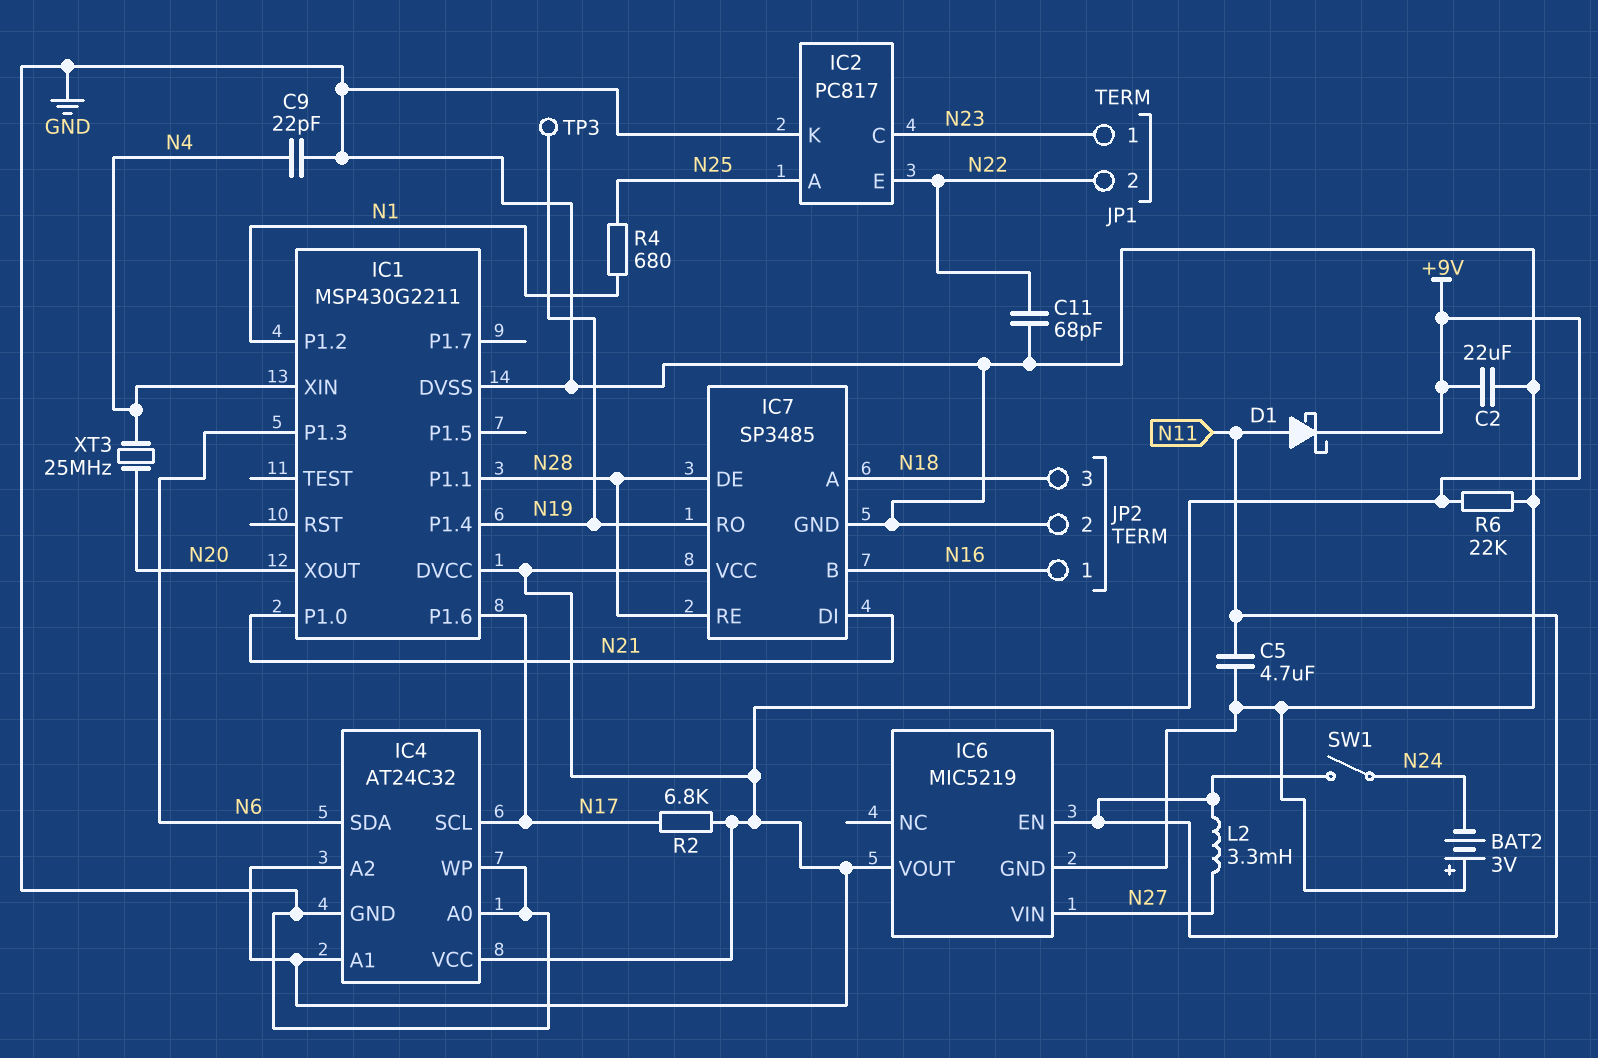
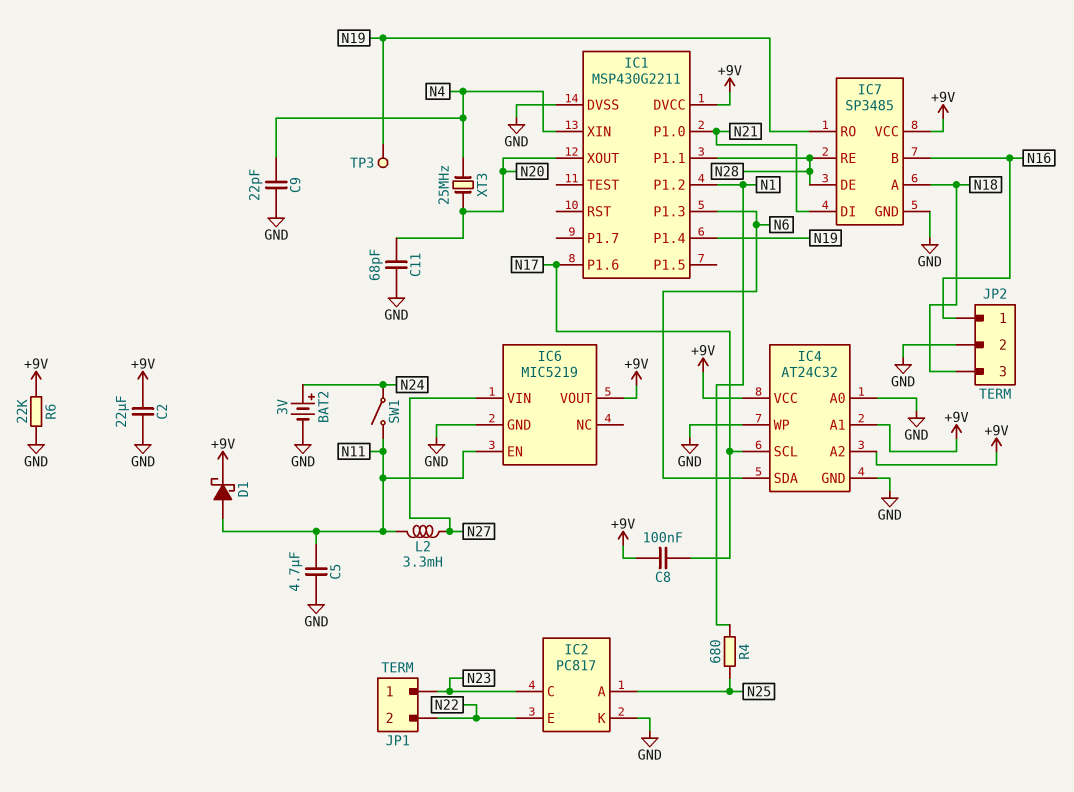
BAT2: 3V (plus GND, minus N24) -> 3V (plus N24, minus GND)
C8: none -> 100nF (+9V, N17)
C11: 68pF (GND, N22) -> 68pF (GND, N20)
R2: 6.8k (+9V, N17) -> none

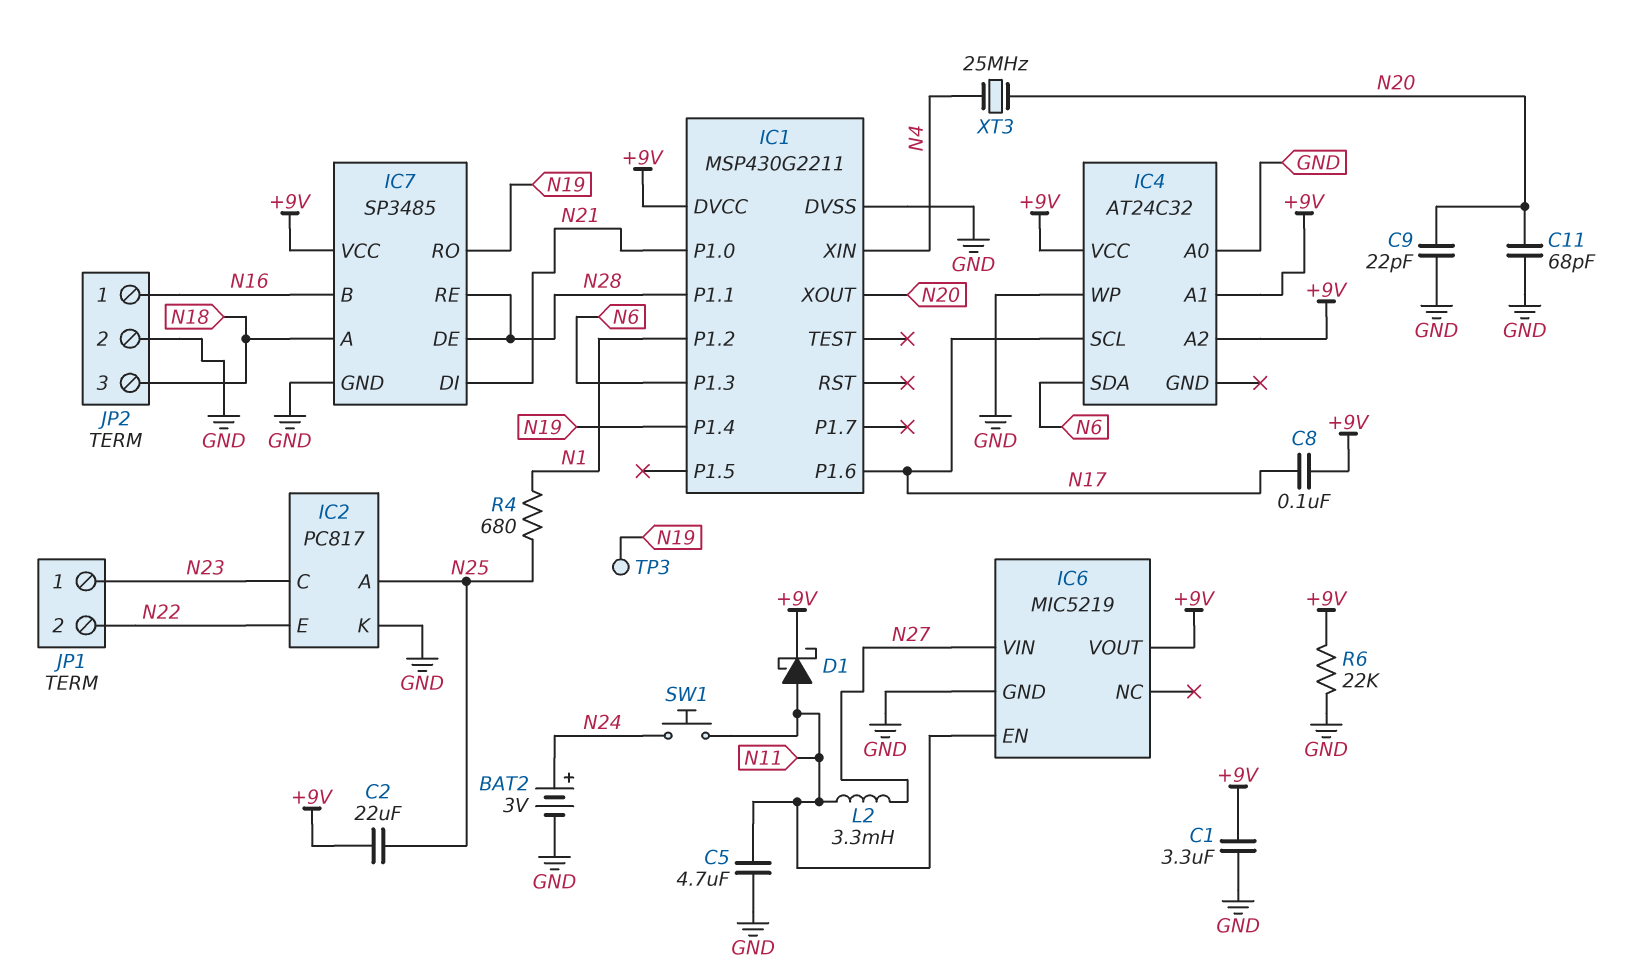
C1: none -> 3.3uF (+9V, GND)
C2: 22uF (+9V, GND) -> 22uF (+9V, N25)
C9: 22pF (GND, N4) -> 22pF (GND, N20)
IC4 pin GND: GND -> none
SW1: switch (N11, N24) -> button (N11, N24)

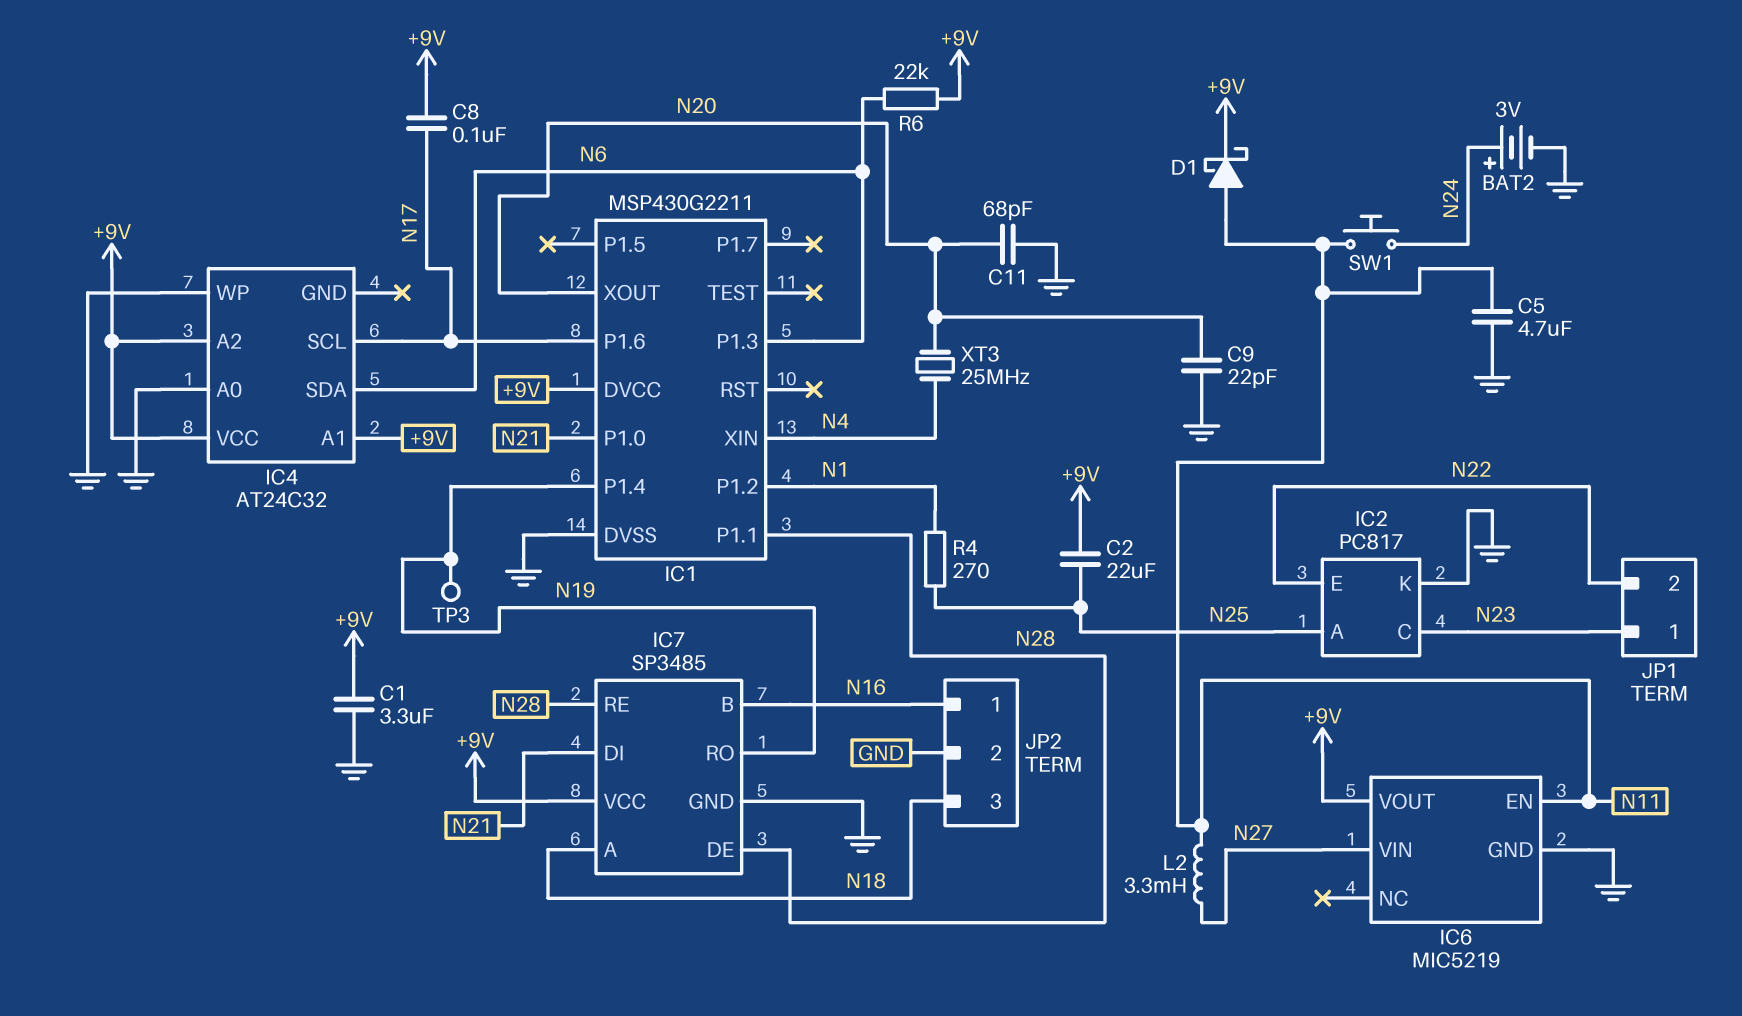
R4: 680 (N1, N25) -> 270 (N1, N25)
R6: 22k (+9V, GND) -> 22k (+9V, N6)

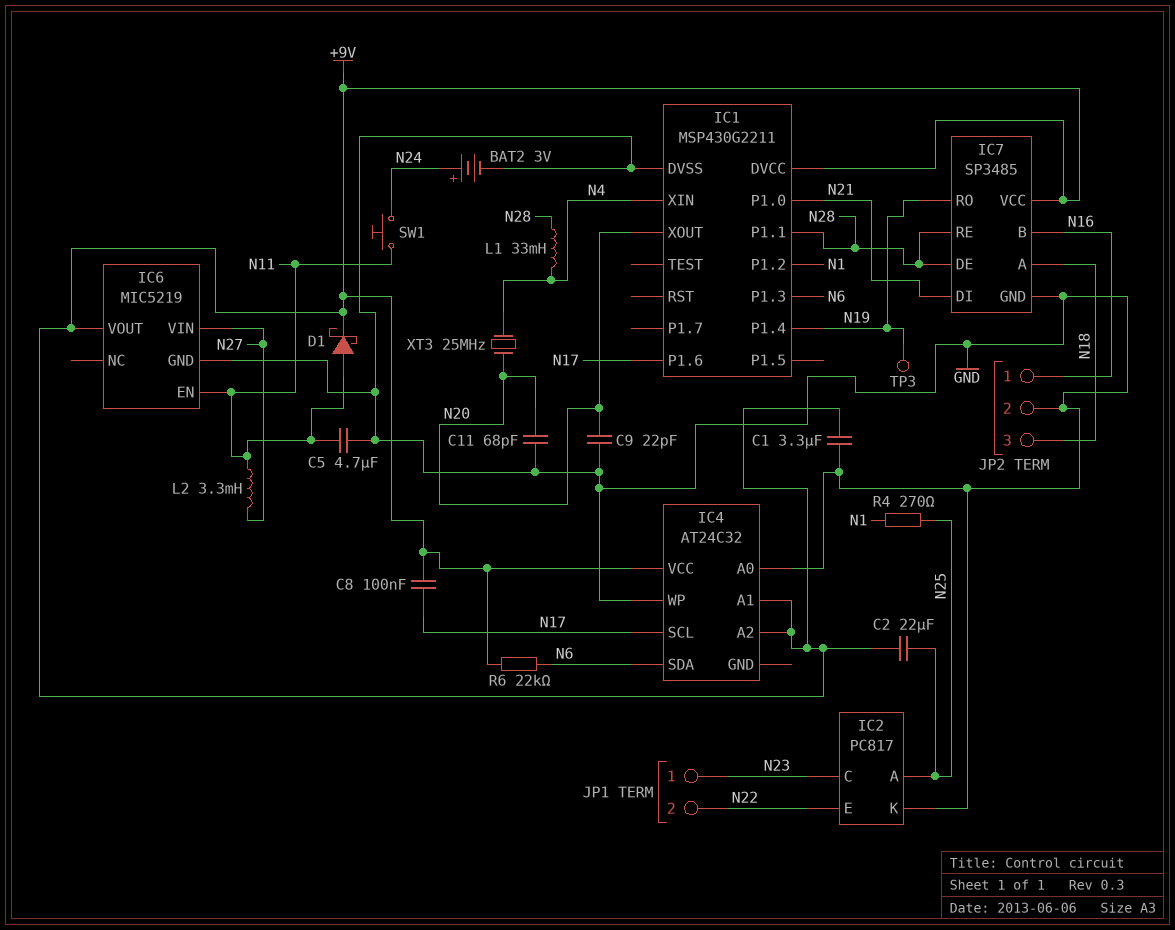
L1: none -> 33mH (N4, N28)

